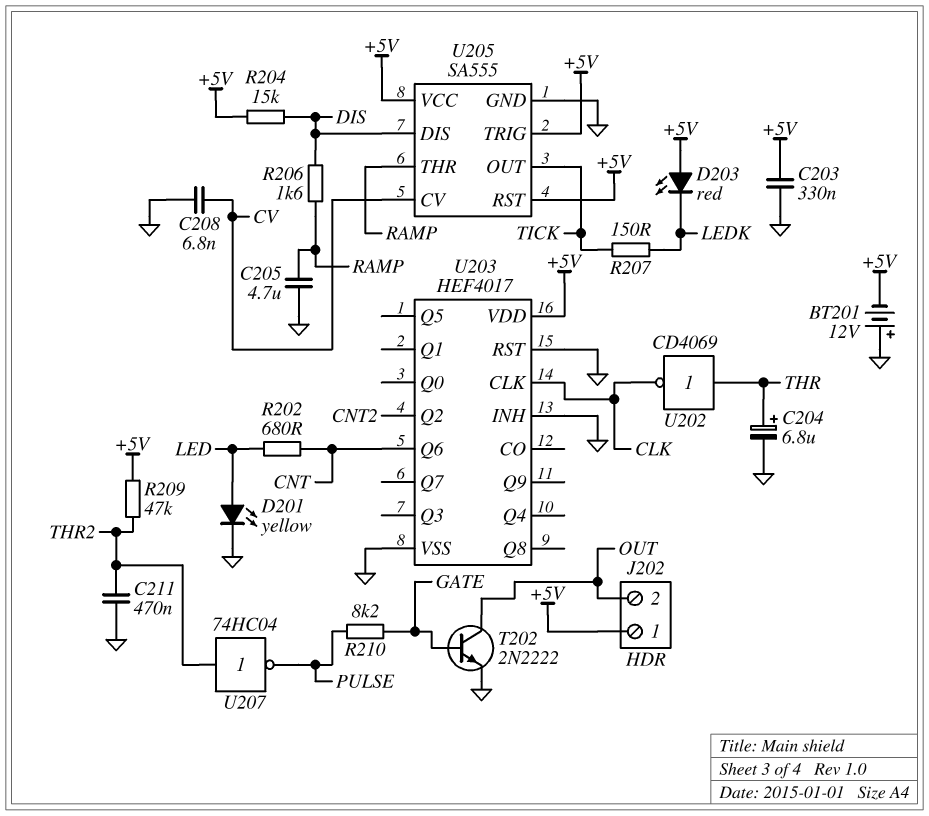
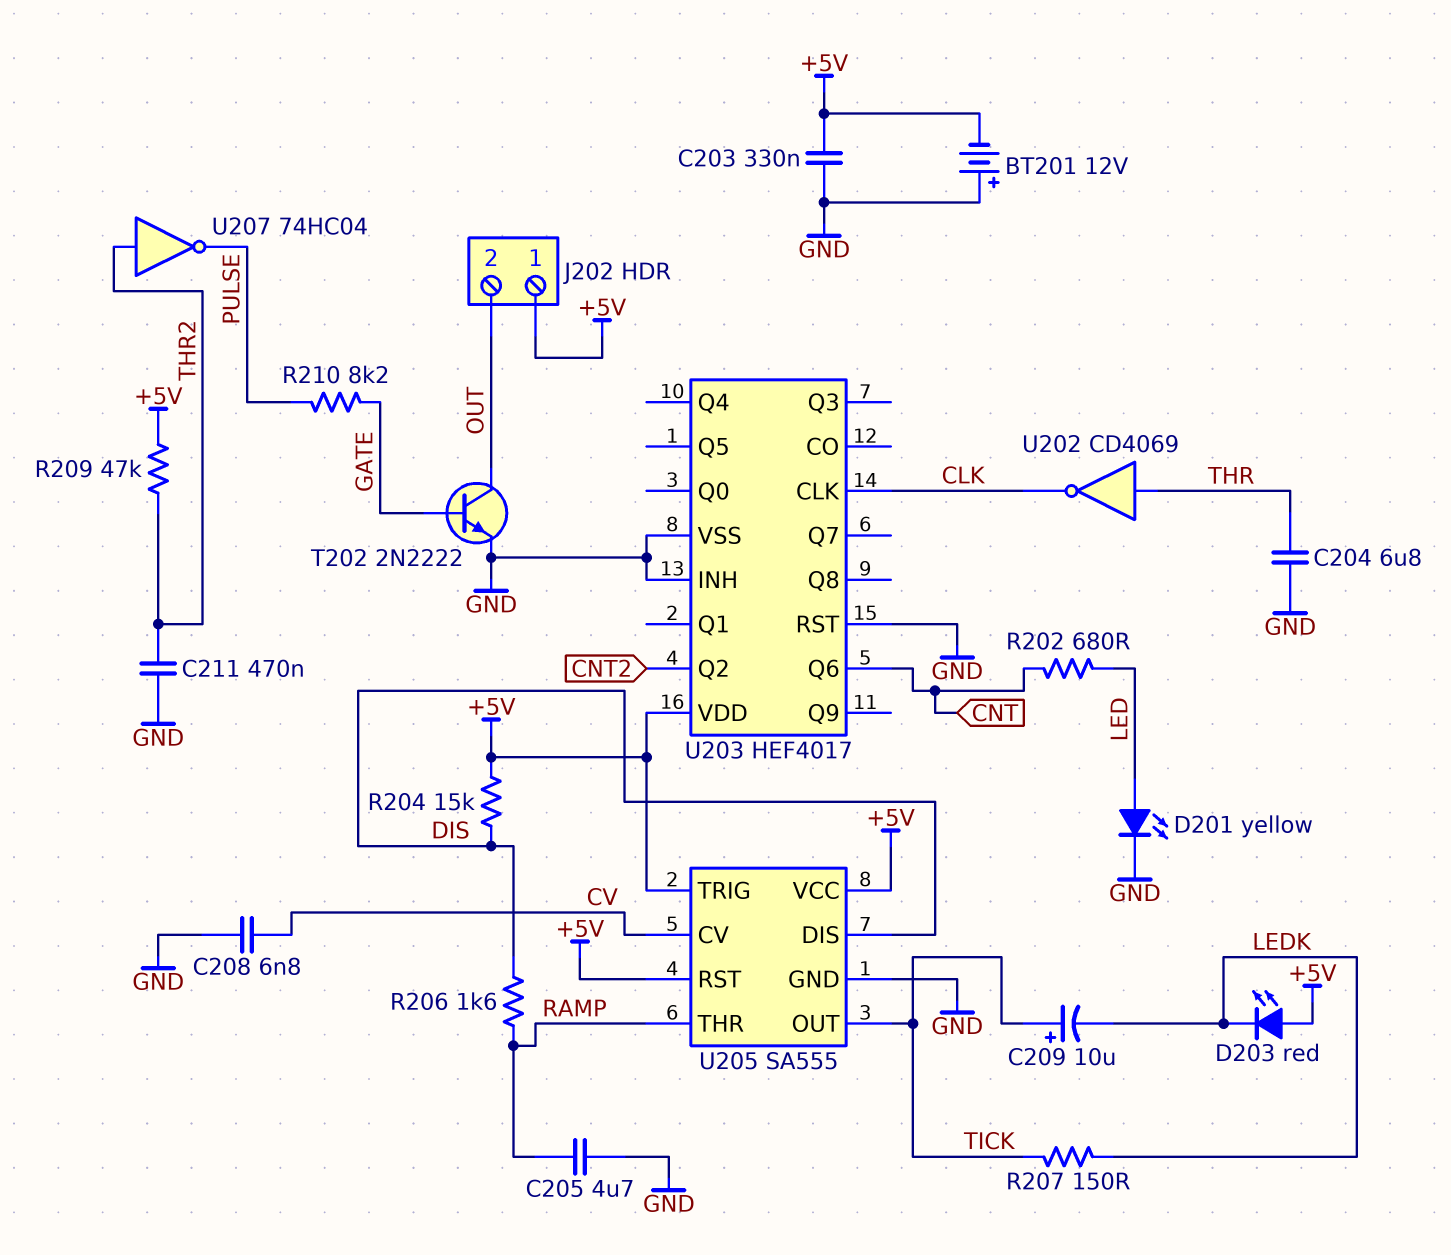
C204: 6.8uF (plus THR, minus GND) -> 6.8uF (GND, THR)
C209: none -> 10uF (plus TICK, minus LEDK)

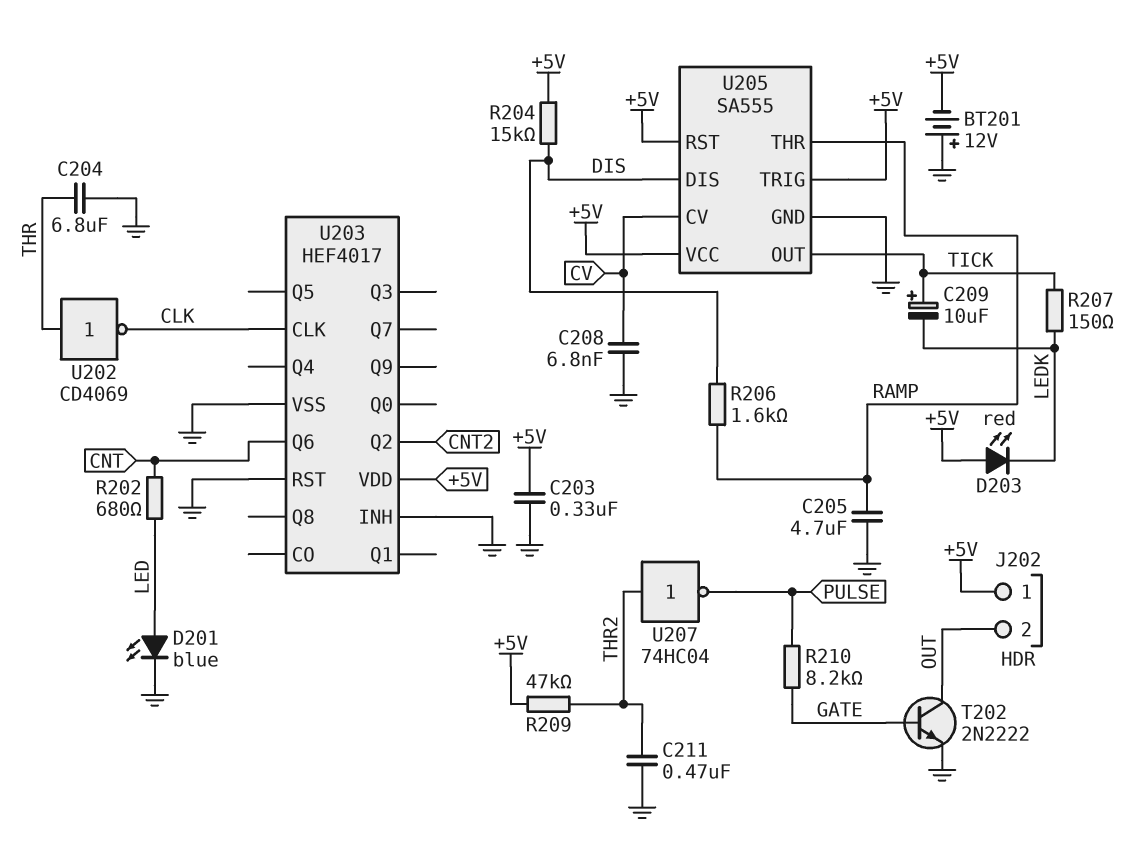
D201: LED yellow (A LED, K GND) -> LED blue (A LED, K GND)

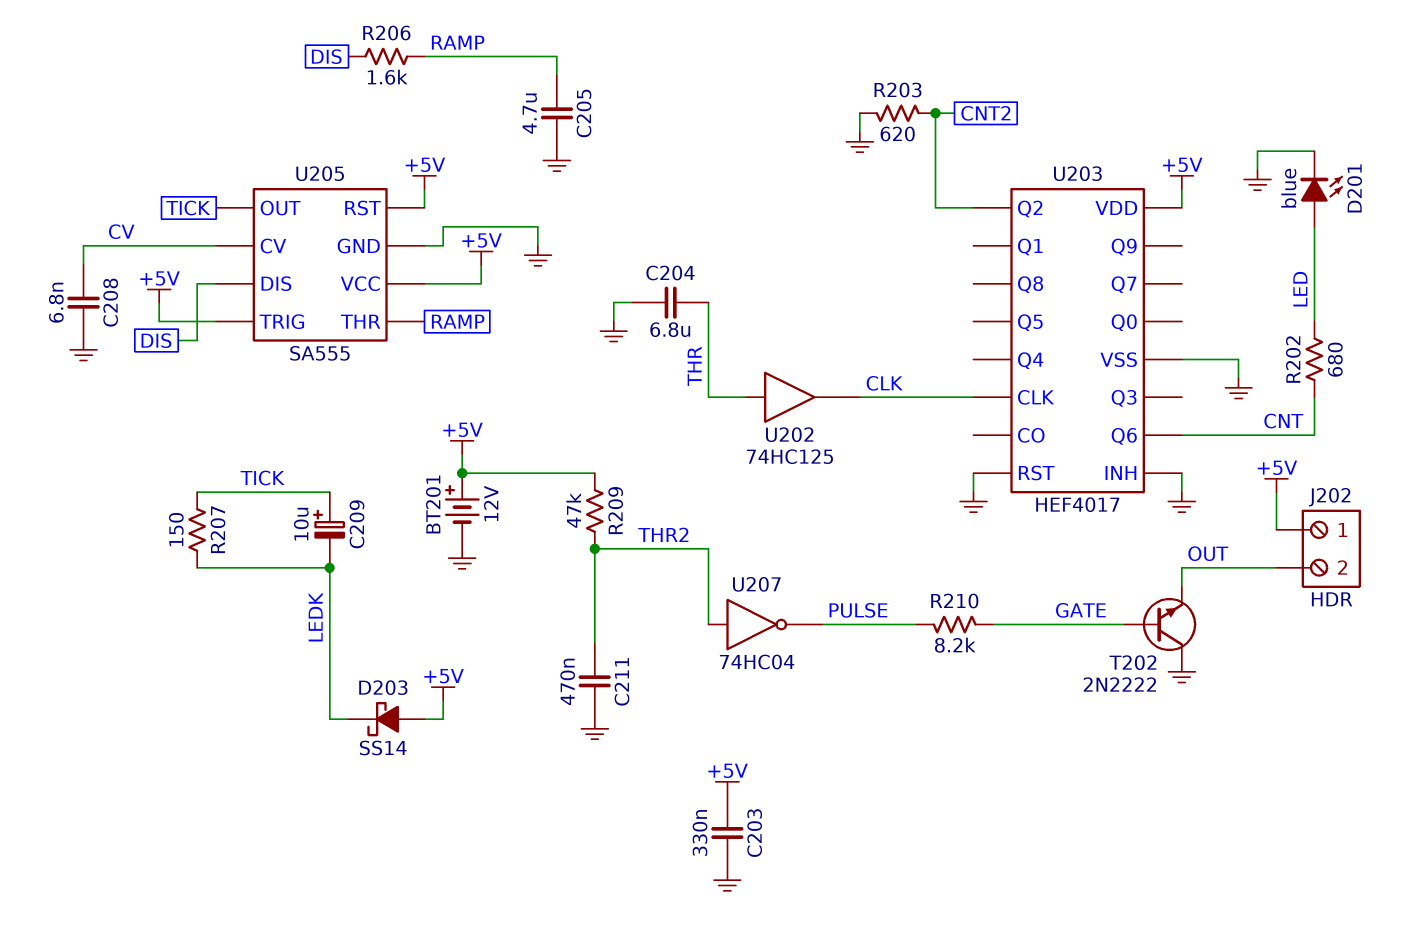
BT201: 12V (plus GND, minus +5V) -> 12V (plus +5V, minus GND)
D203: LED red (A +5V, K LEDK) -> schottky SS14 (A +5V, K LEDK)
R203: none -> 620 (CNT2, GND)
R204: 15k (+5V, DIS) -> none
T202: NPN 2N2222 (B GATE, C OUT, E GND) -> NPN 2N2222 (B GATE, C GND, E OUT)
U202: NOT CD4069 (in THR, out CLK) -> buffer 74HC125 (in THR, out CLK)

